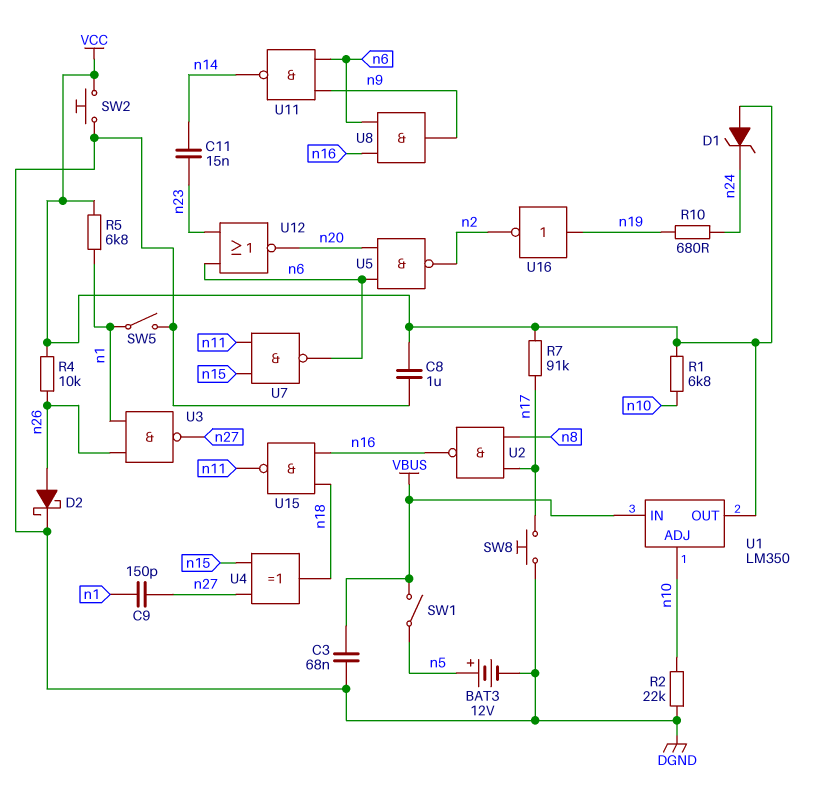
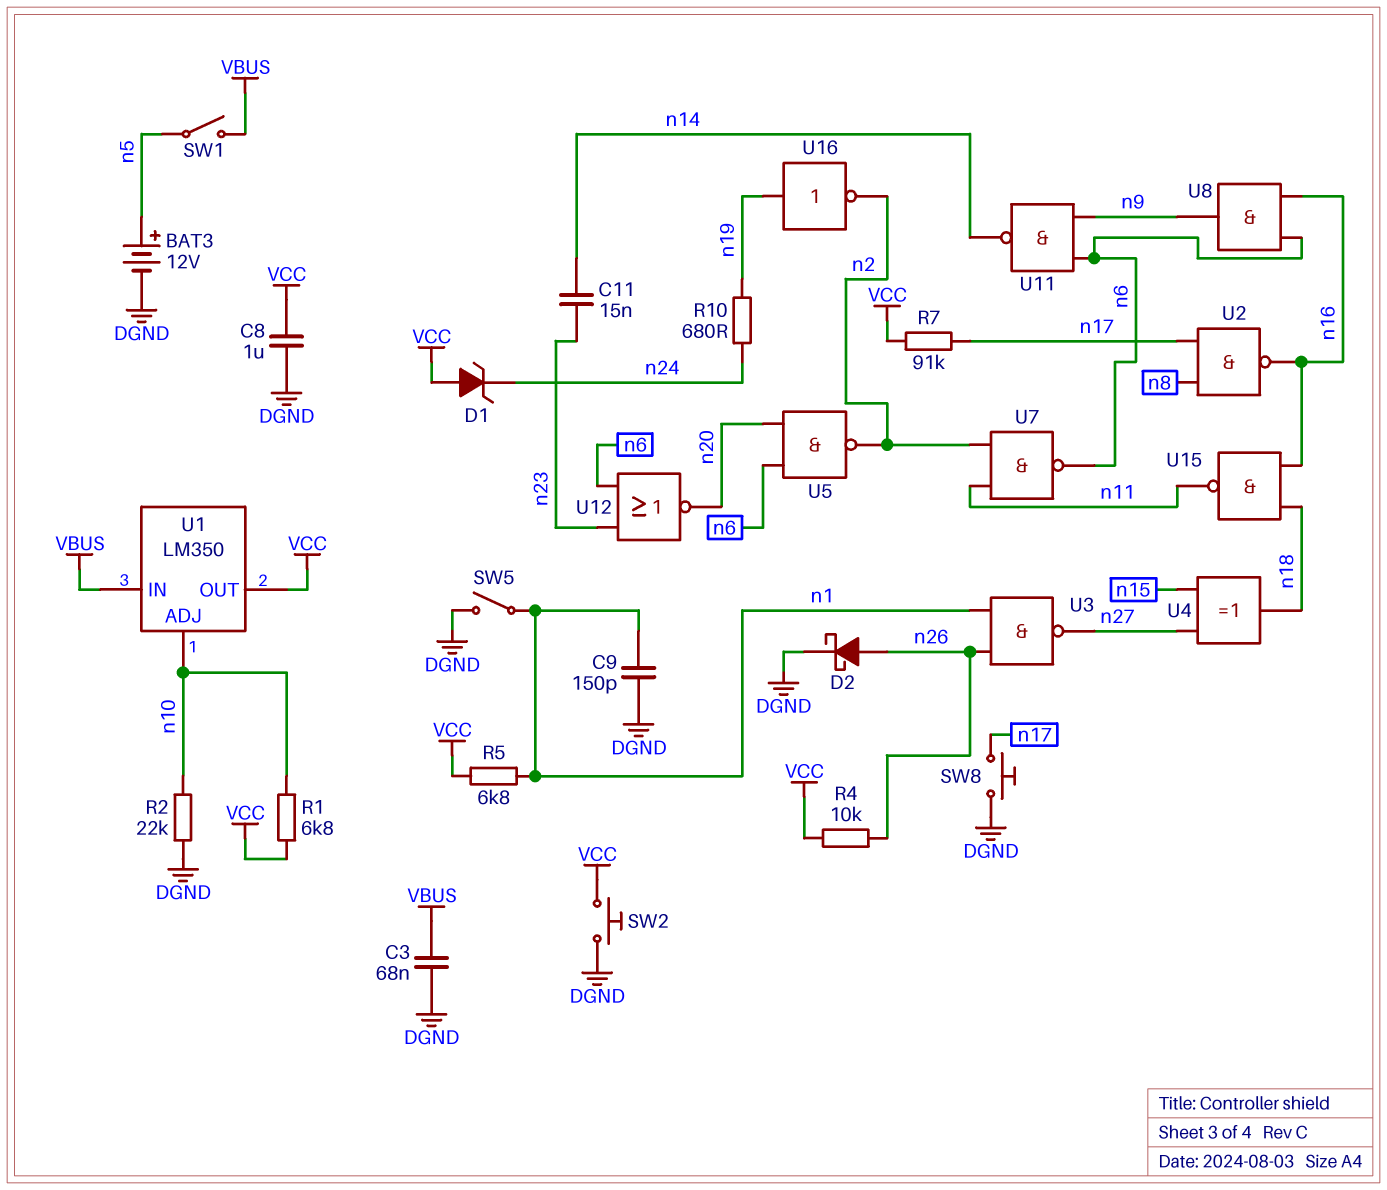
C9: 150pF (n1, n27) -> 150pF (DGND, n1)
U7: NAND (in n11, in n15, out n6) -> NAND (in n2, in n11, out n6)

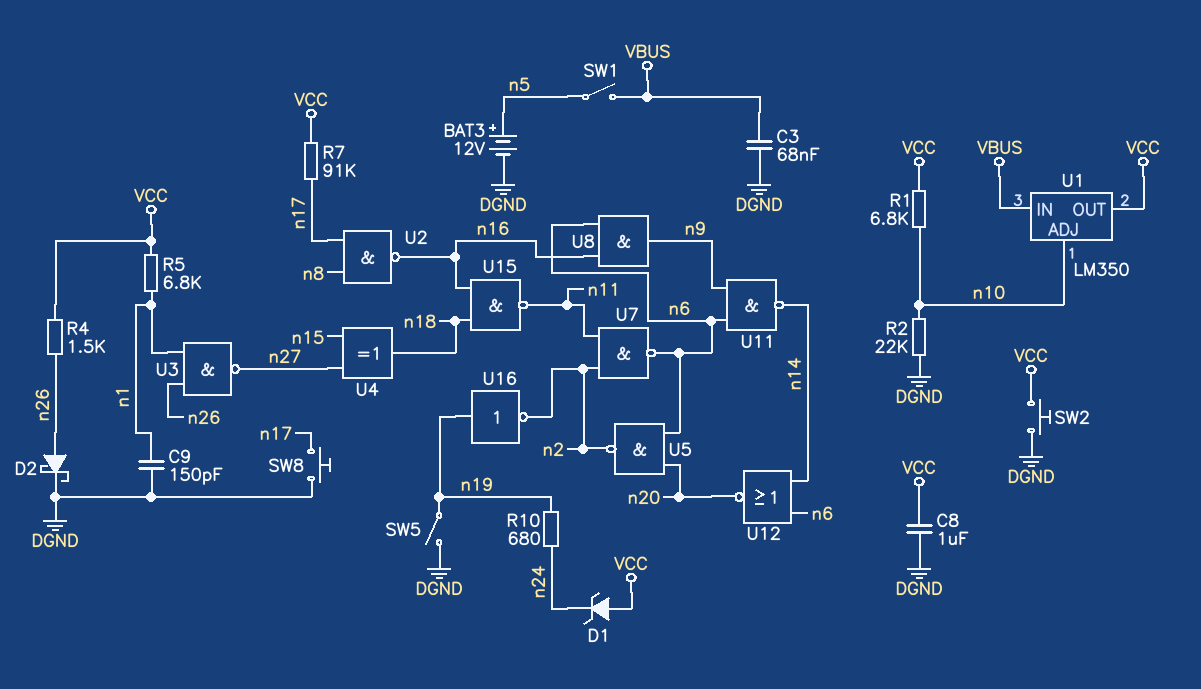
C11: 15nF (n14, n23) -> none
R4: 10k (VCC, n26) -> 1.5k (VCC, n26)
SW5: switch (DGND, n1) -> switch (DGND, n19)
U12: NOR (in n6, in n23, out n20) -> NOR (in n6, in n14, out n20)

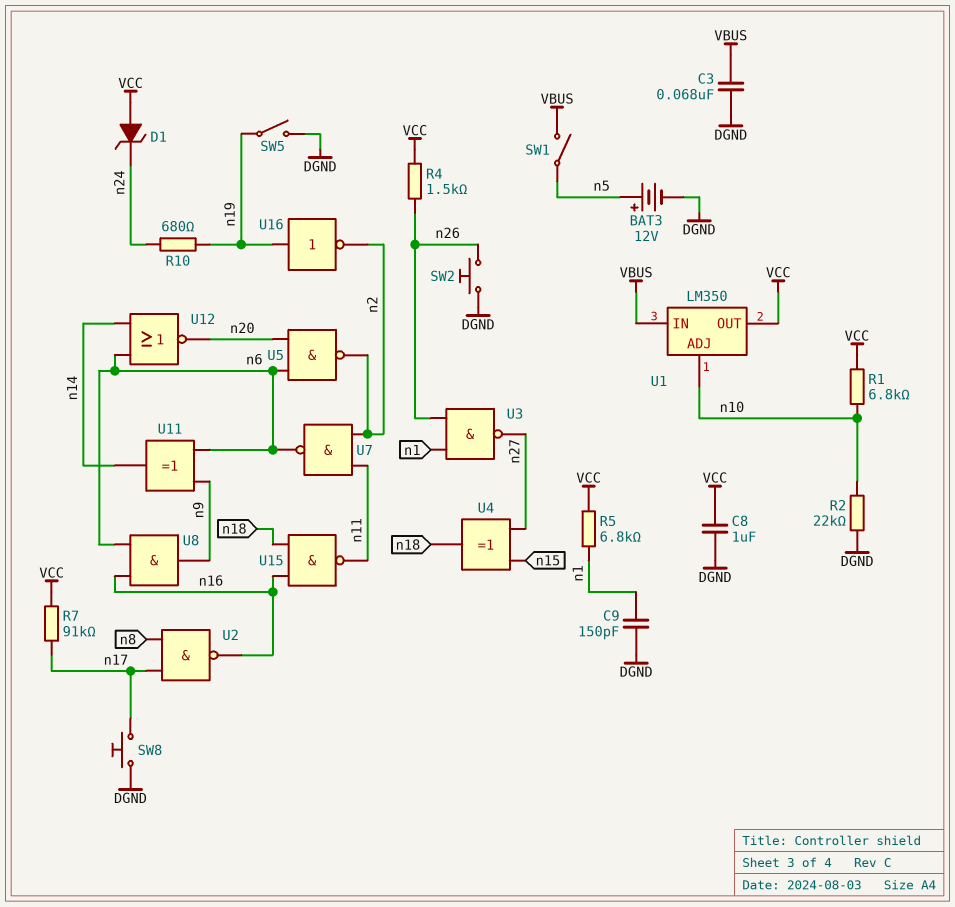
D2: schottky (A n26, K DGND) -> none
SW2: button (DGND, VCC) -> button (DGND, n26)
U11: NAND (in n6, in n9, out n14) -> XOR (in n6, in n9, out n14)

